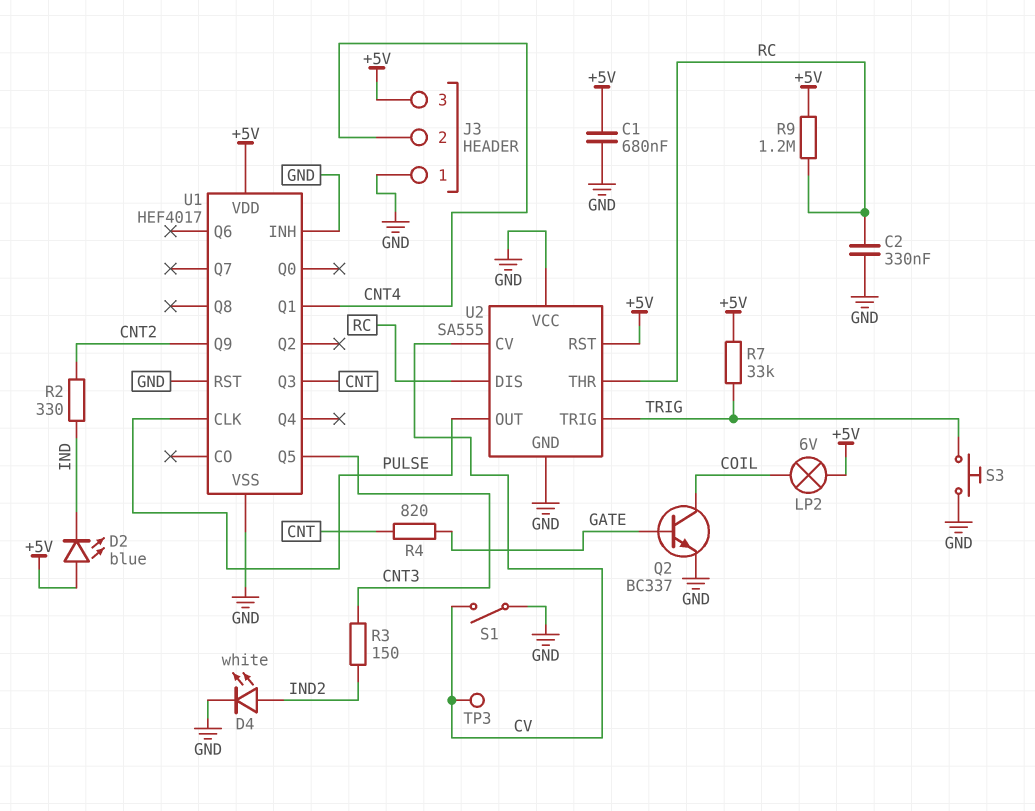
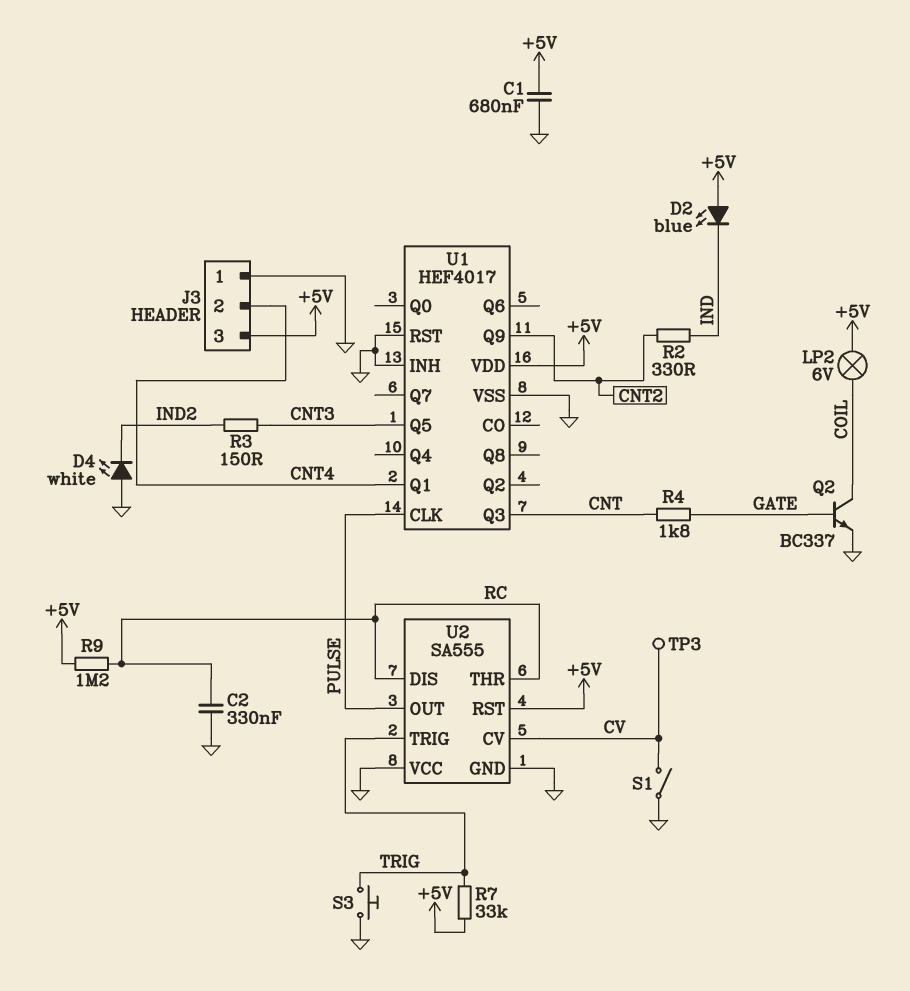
D4: LED white (A IND2, K GND) -> LED white (A GND, K IND2)
R4: 820 (CNT, GATE) -> 1.8k (CNT, GATE)

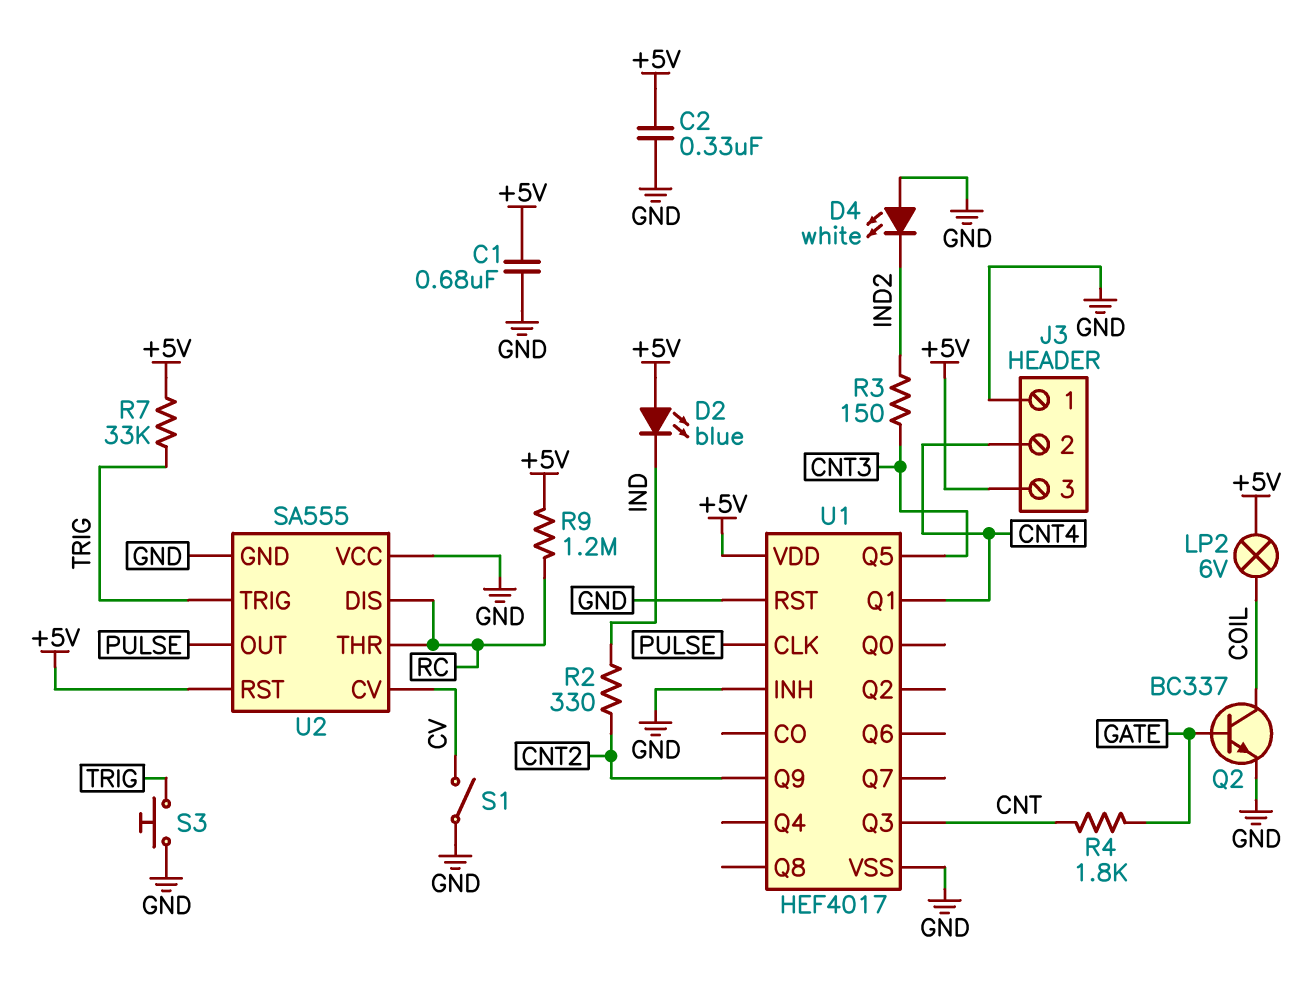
C2: 330nF (GND, RC) -> 330nF (+5V, GND)
TP3: test point (CV) -> none

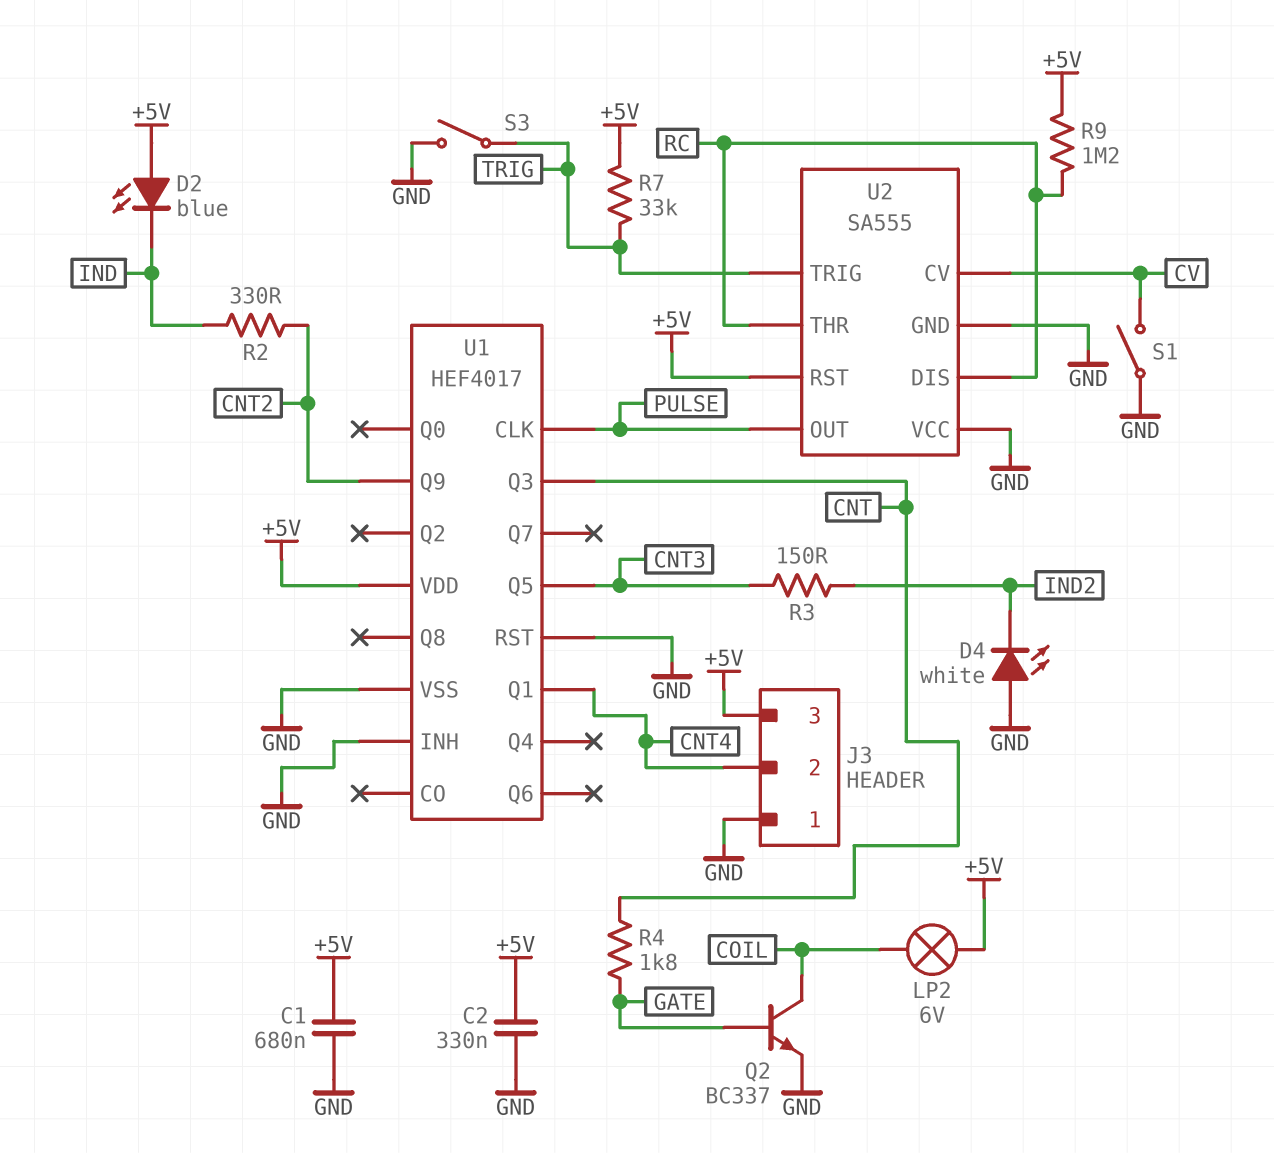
S3: button (GND, TRIG) -> switch (GND, TRIG)

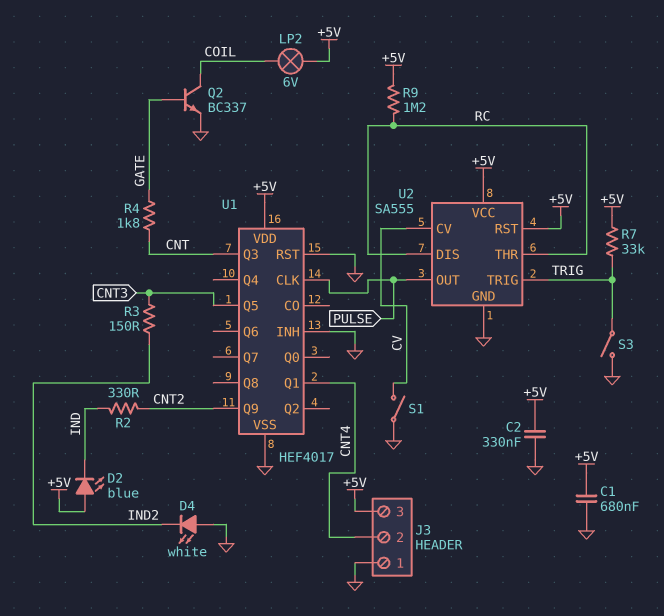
U2 pin VCC: GND -> +5V

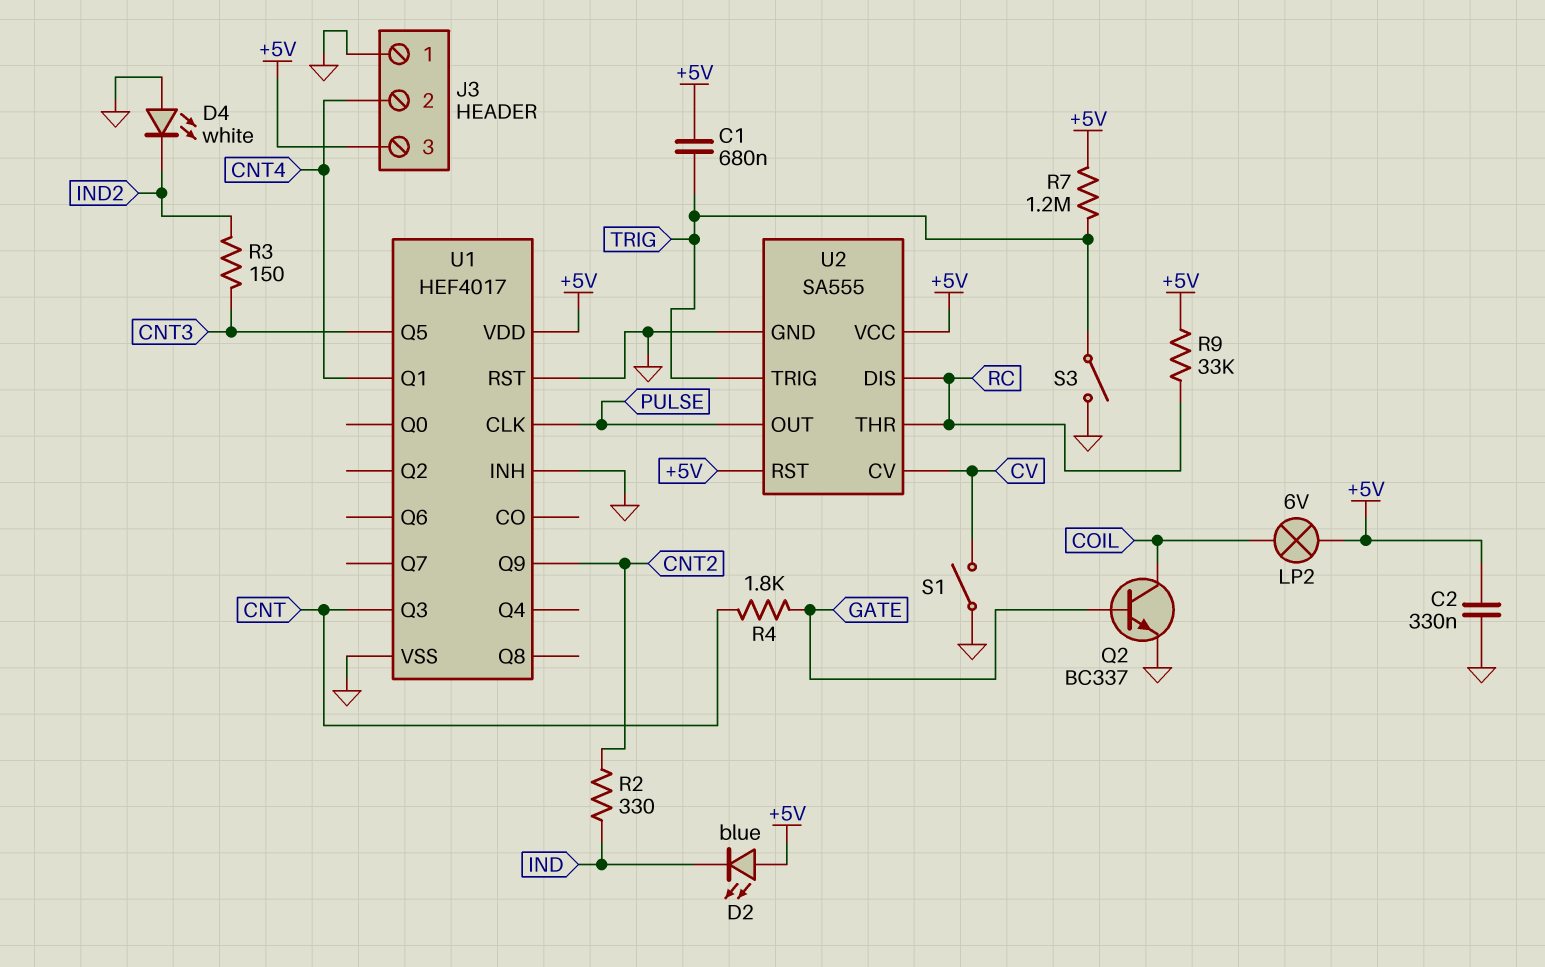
C1: 680nF (+5V, GND) -> 680nF (+5V, TRIG)
R7: 33k (+5V, TRIG) -> 1.2M (+5V, TRIG)
R9: 1.2M (+5V, RC) -> 33k (+5V, RC)

